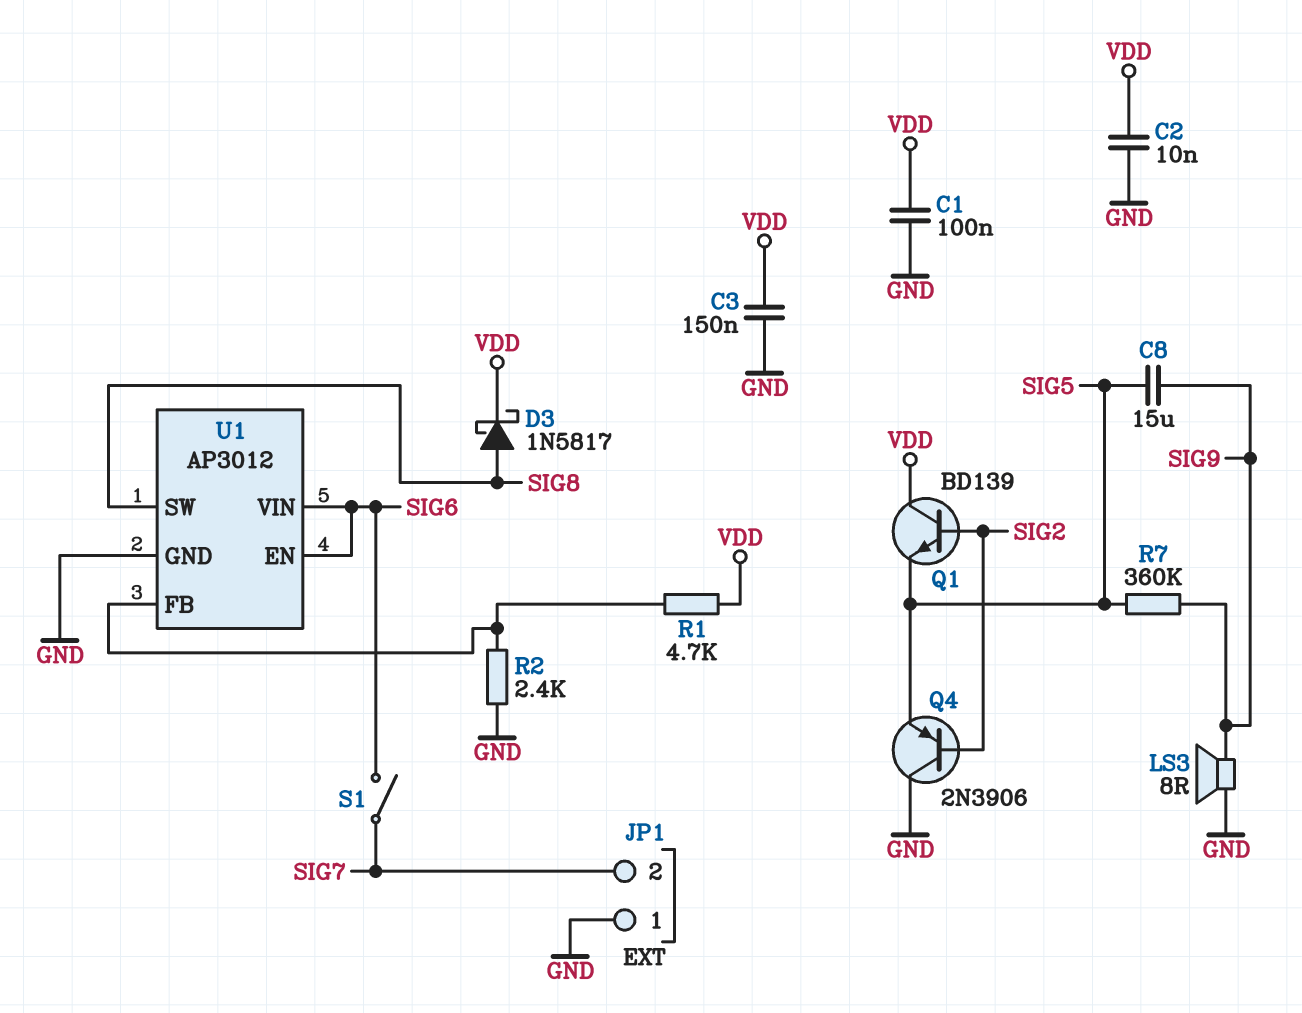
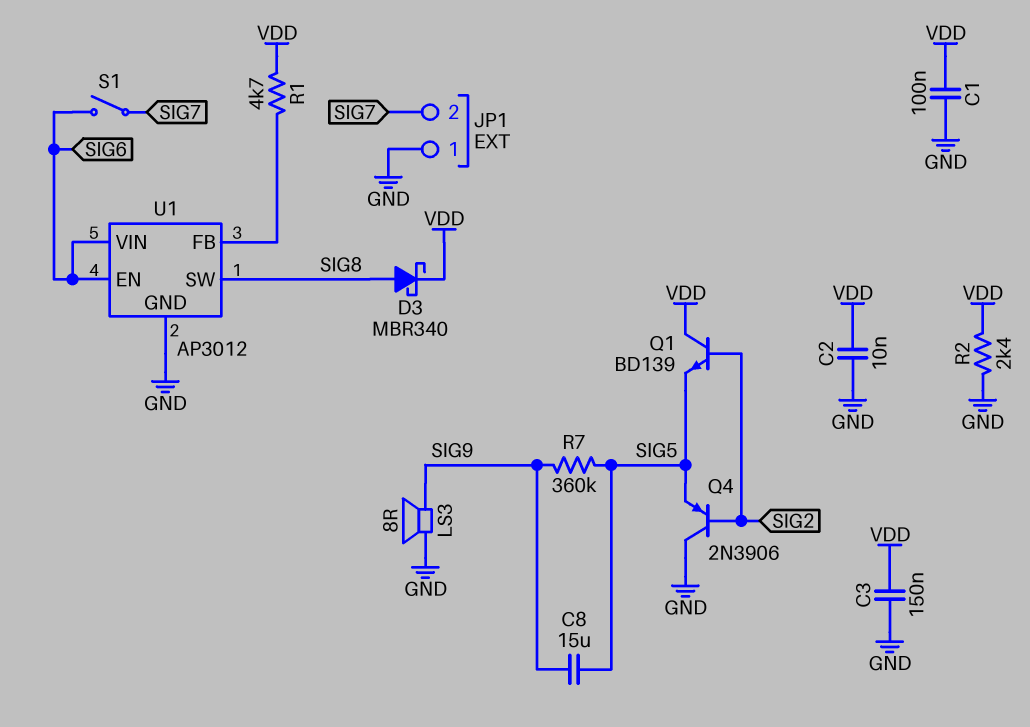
D3: schottky 1N5817 (A SIG8, K VDD) -> schottky MBR340 (A SIG8, K VDD)
R2: 2.4k (GND, U1/FB) -> 2.4k (GND, VDD)

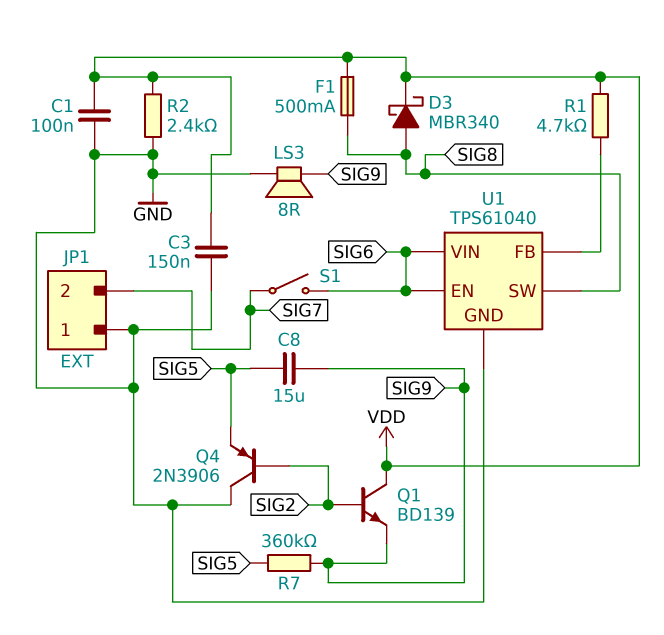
C2: 10nF (GND, VDD) -> none
F1: none -> 500mA (SIG8, VDD)
Q1: NPN BD139 (B SIG2, C VDD, E SIG5) -> NPN BD139 (B SIG2, C VDD, E SIG9)
U1: AP3012 -> TPS61040

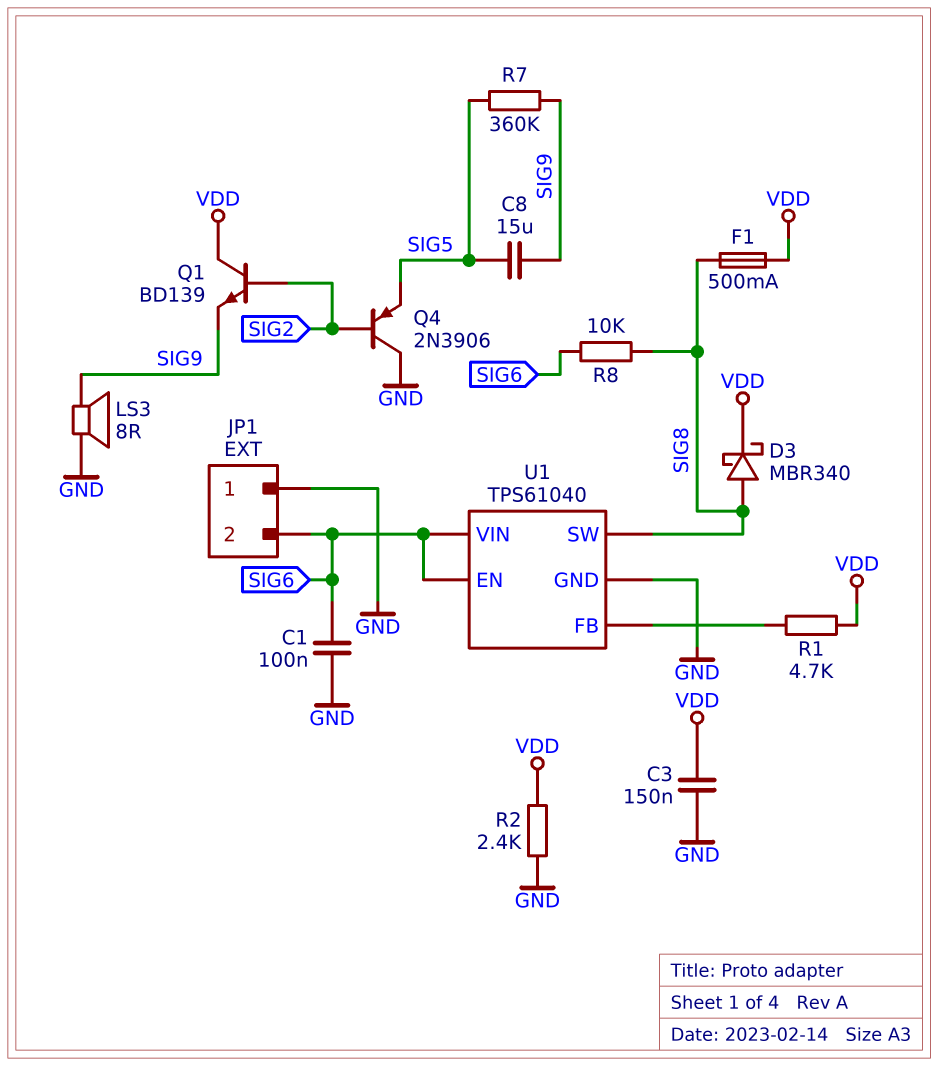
C1: 100nF (GND, VDD) -> 100nF (GND, SIG6)
JP1 pin 2: SIG7 -> SIG6
R8: none -> 10k (SIG6, SIG8)
S1: switch (SIG6, SIG7) -> none

